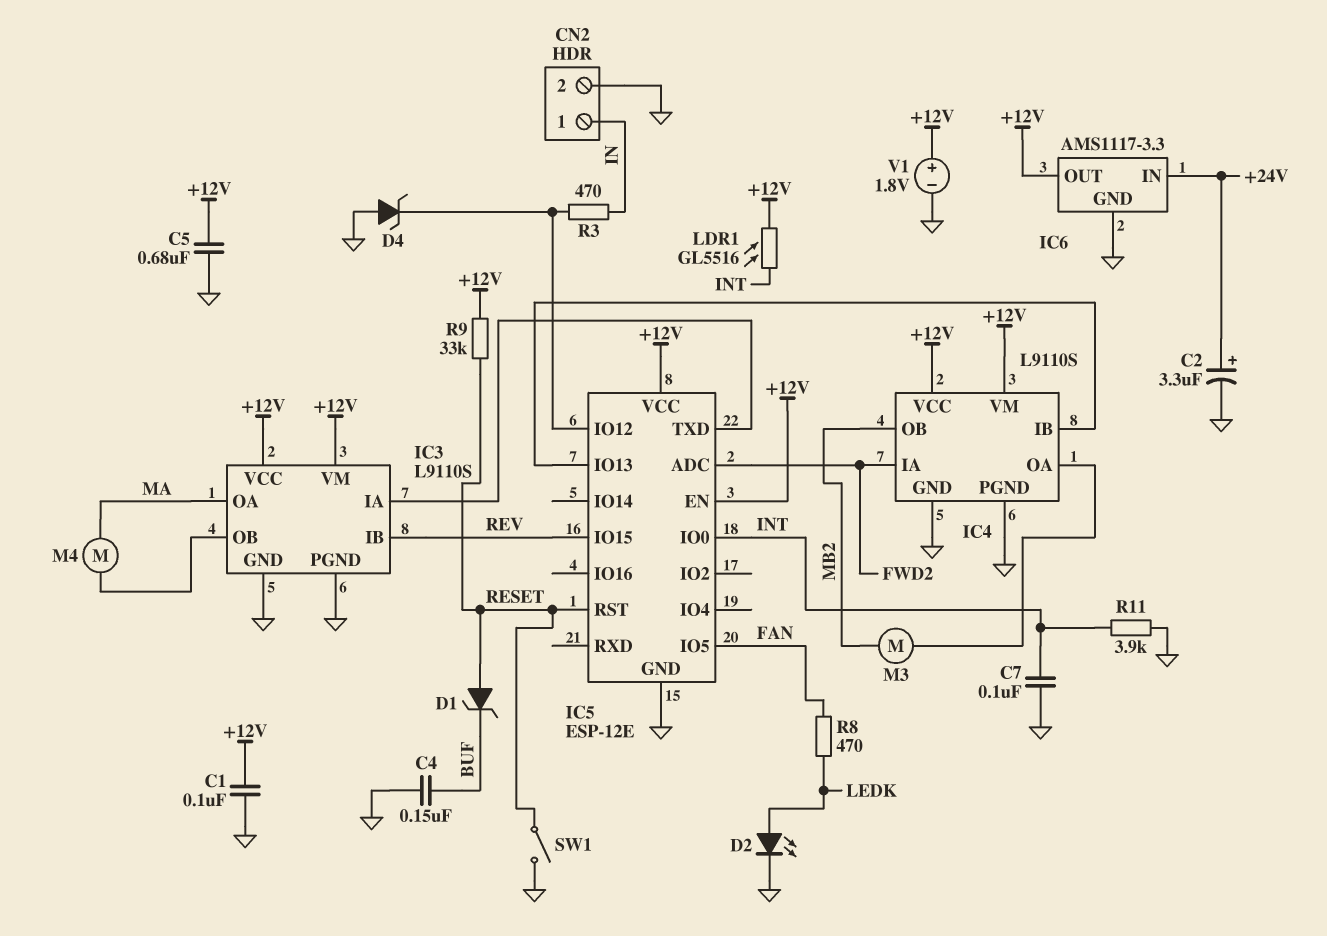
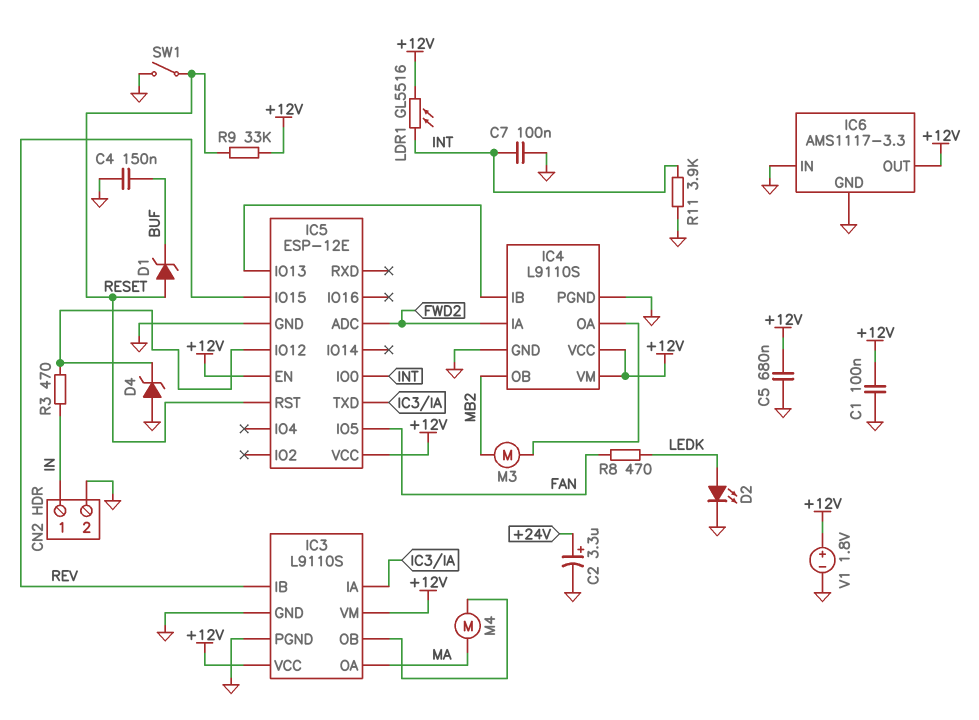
IC6 pin IN: +24V -> GND

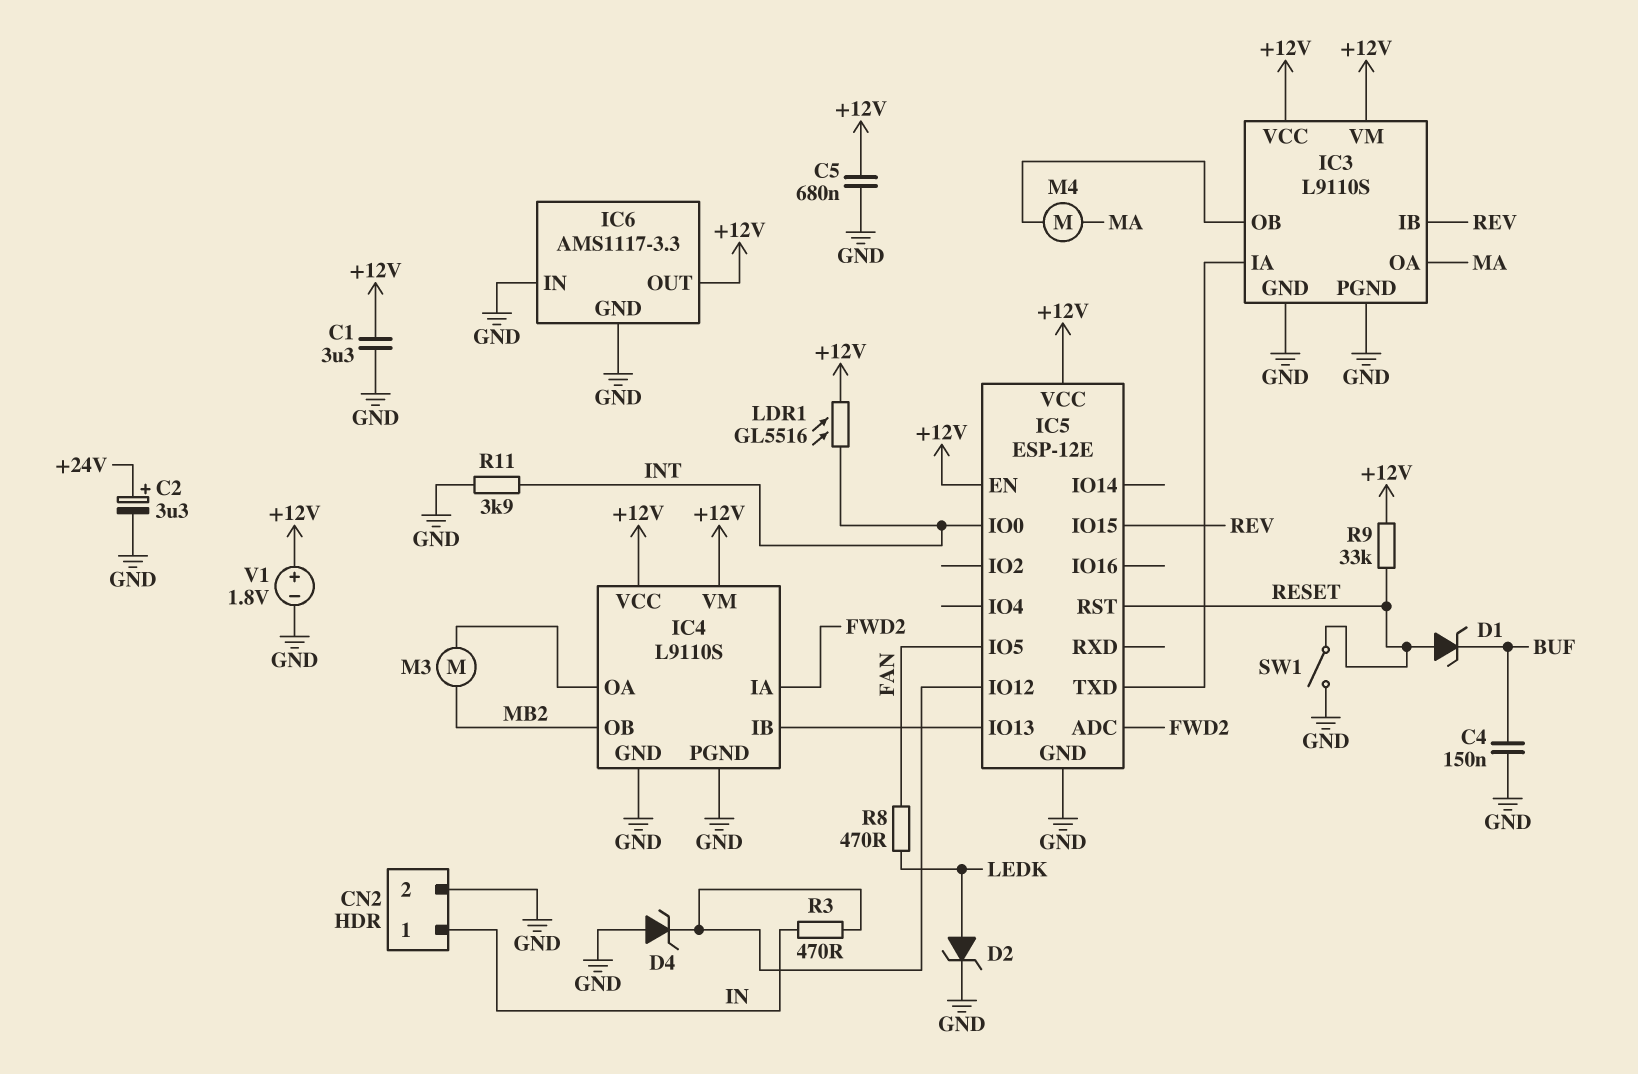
C1: 100nF (+12V, GND) -> 3.3uF (+12V, GND)
C7: 100nF (GND, INT) -> none
D2: LED (A LEDK, K GND) -> zener (A LEDK, K GND)

